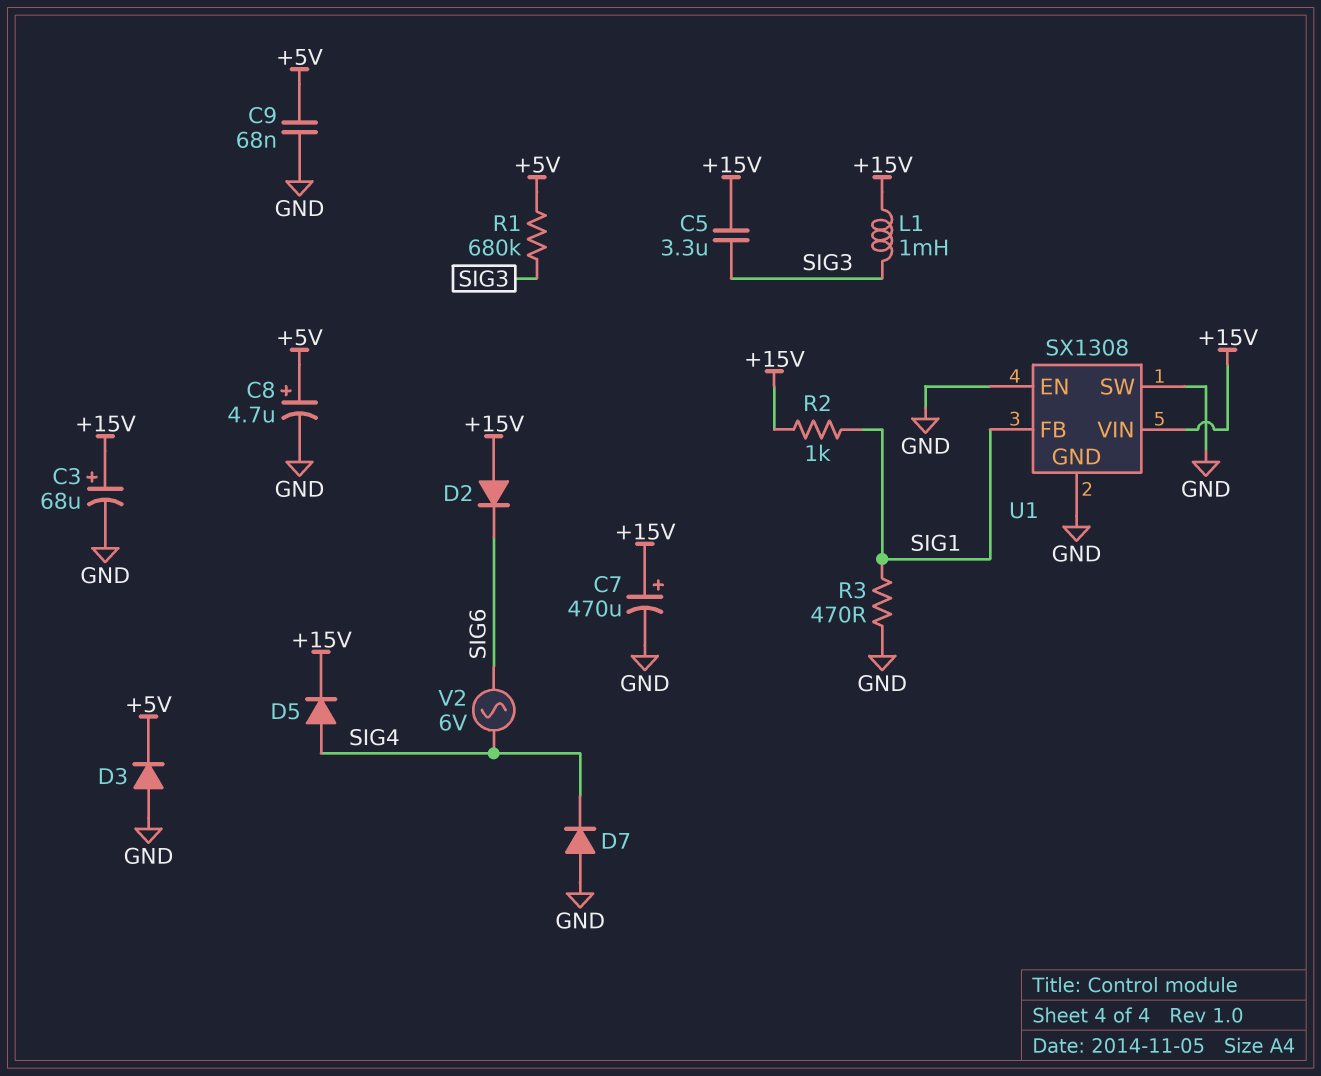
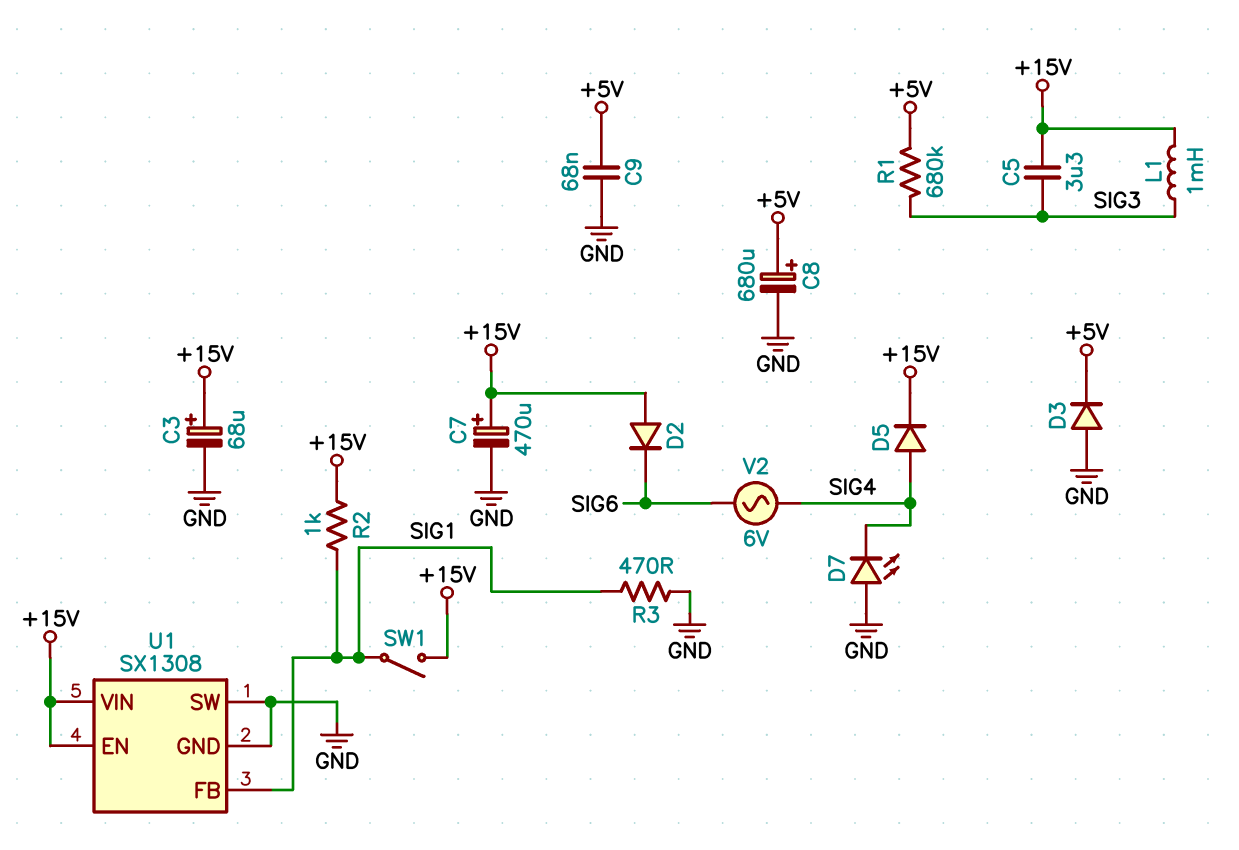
C8: 4.7uF (plus +5V, minus GND) -> 680uF (plus +5V, minus GND)
D7: diode (A GND, K SIG4) -> LED (A GND, K SIG4)
SW1: none -> switch (+15V, SIG1)
U1 pin EN: GND -> +15V

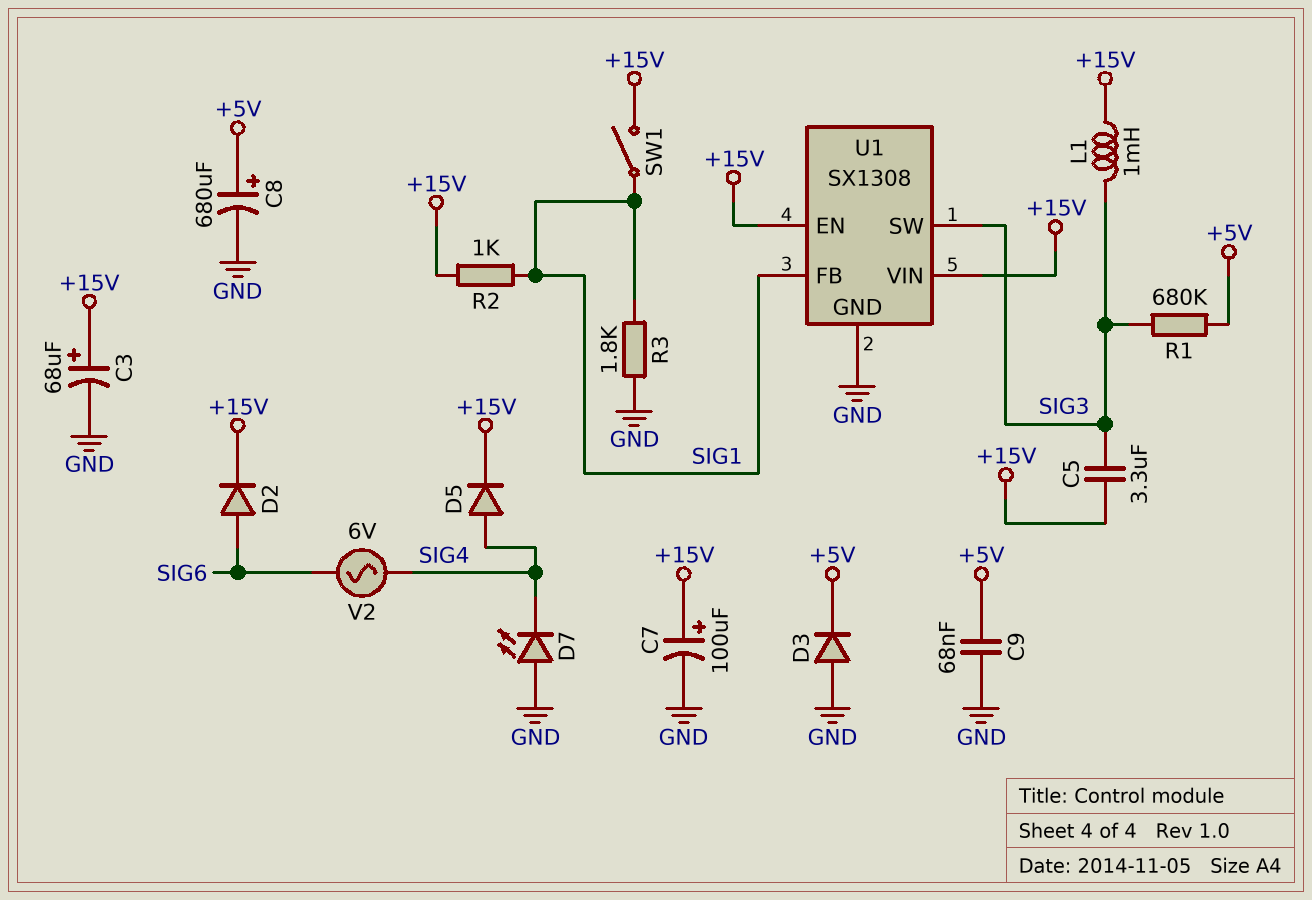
C7: 470uF (plus +15V, minus GND) -> 100uF (plus +15V, minus GND)
D2: diode (A +15V, K SIG6) -> diode (A SIG6, K +15V)
R3: 470 (GND, SIG1) -> 1.8k (GND, SIG1)
U1 pin SW: GND -> SIG3

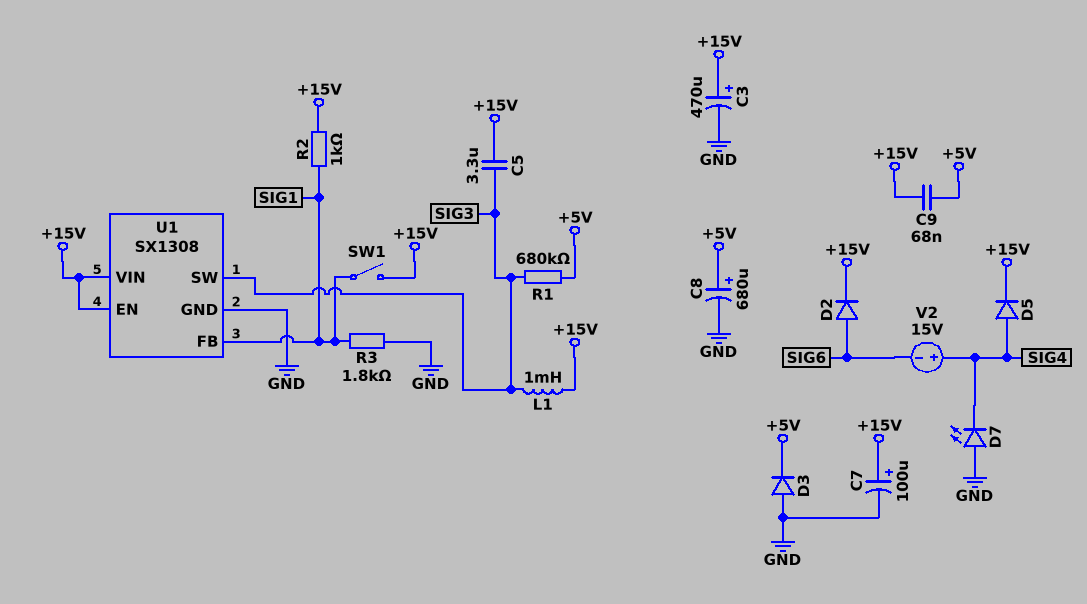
C3: 68uF (plus +15V, minus GND) -> 470uF (plus +15V, minus GND)
C9: 68nF (+5V, GND) -> 68nF (+5V, +15V)
V2: AC 6V (SIG4, SIG6) -> 15V (plus SIG4, minus SIG6)

